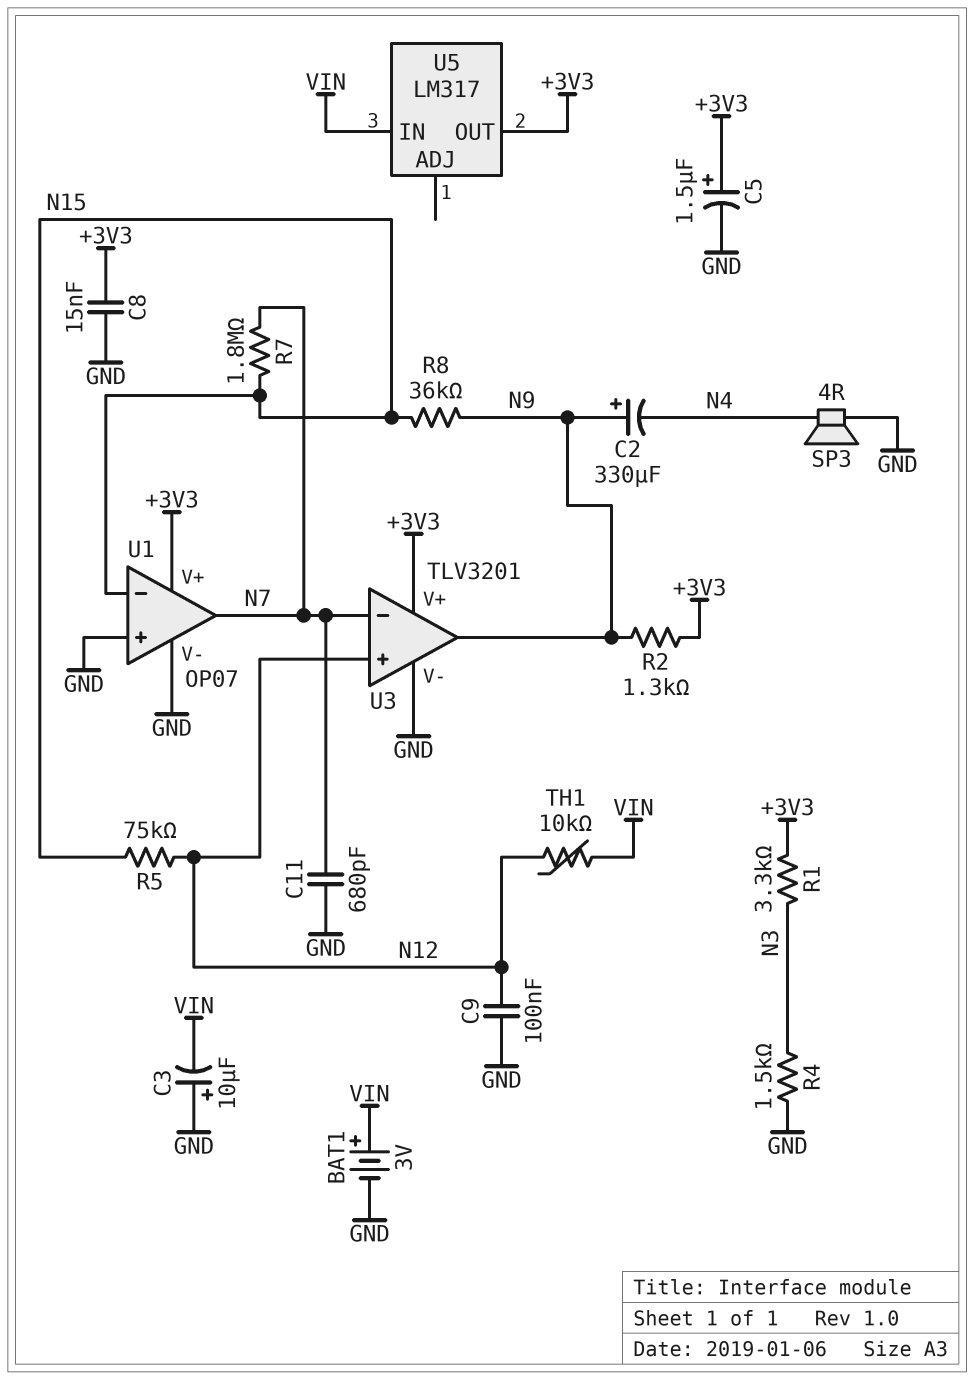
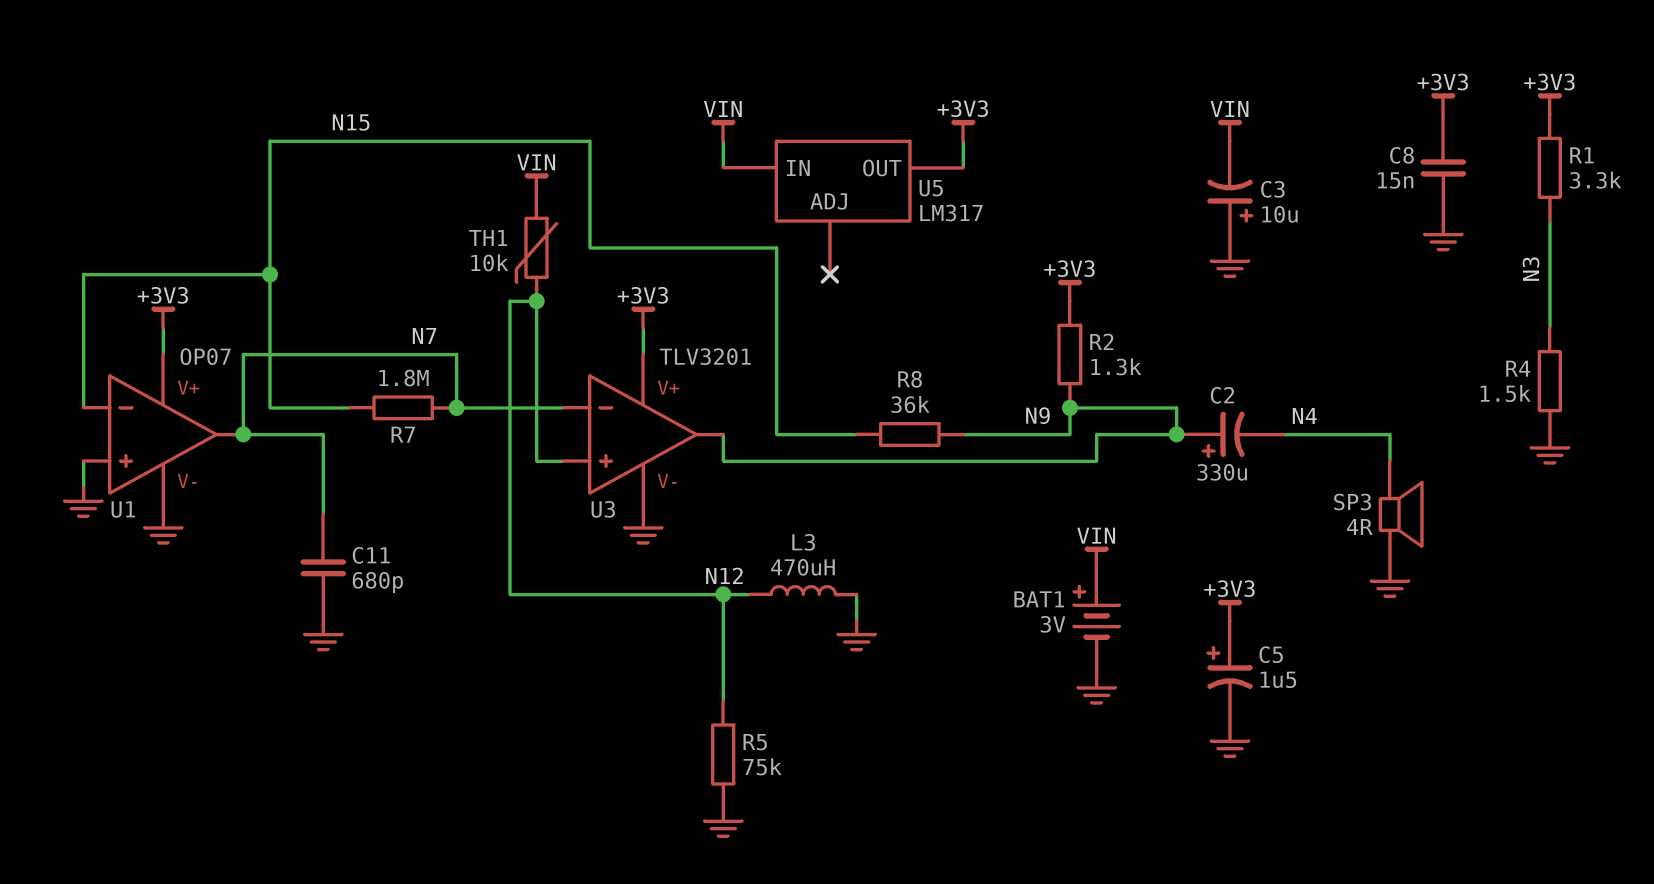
C9: 100nF (GND, N12) -> none
L3: none -> 470uH (GND, N12)
R5: 75k (N12, N15) -> 75k (GND, N12)

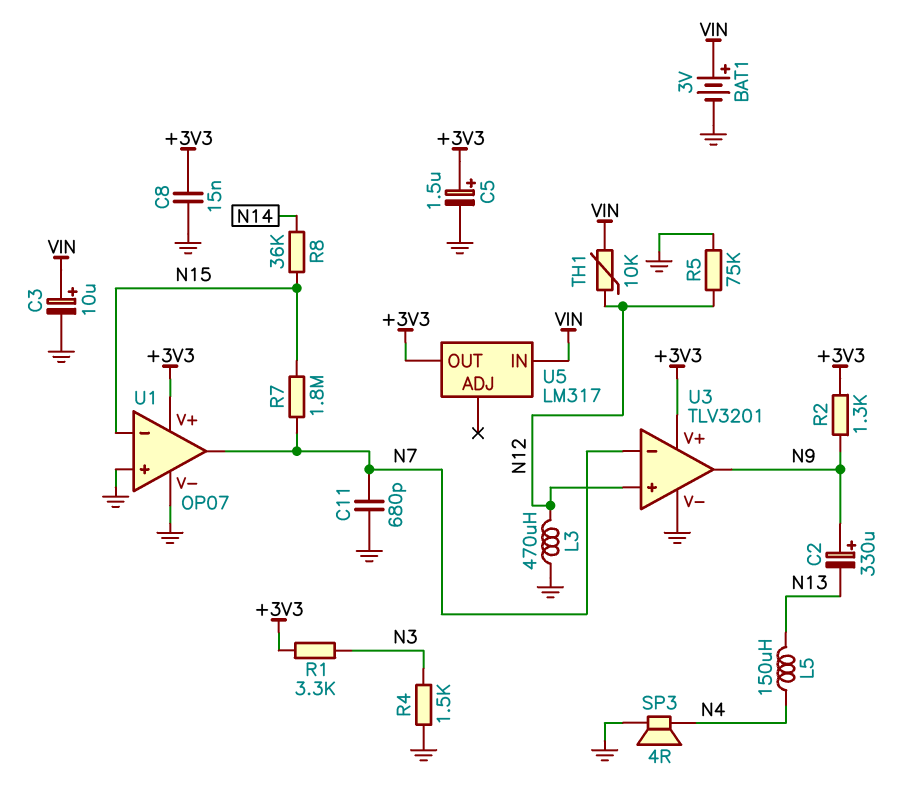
C2: 330uF (plus N9, minus N4) -> 330uF (plus N9, minus N13)
C3: 10uF (plus GND, minus VIN) -> 10uF (plus VIN, minus GND)
L5: none -> 150uH (N4, N13)
R8: 36k (N9, N15) -> 36k (N14, N15)

